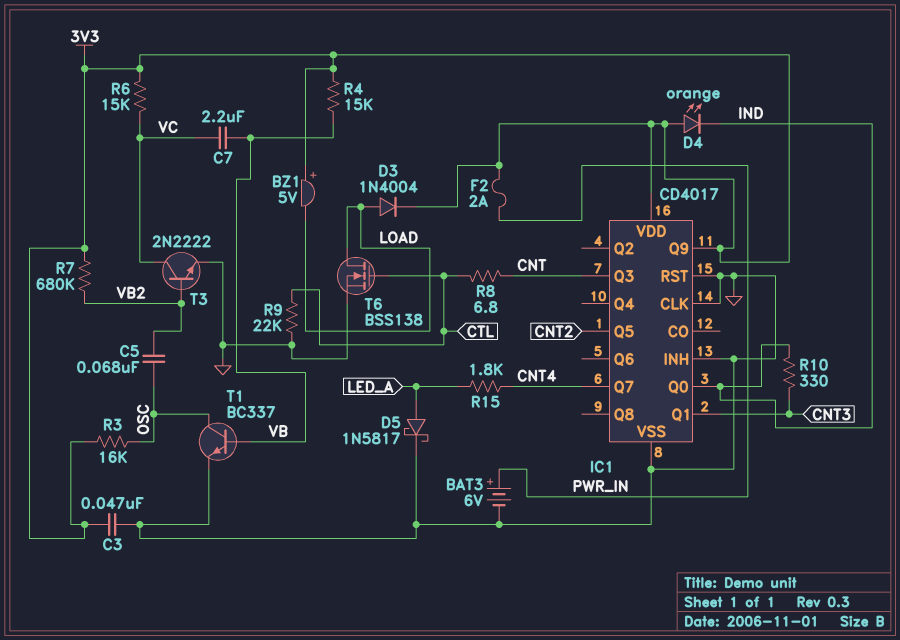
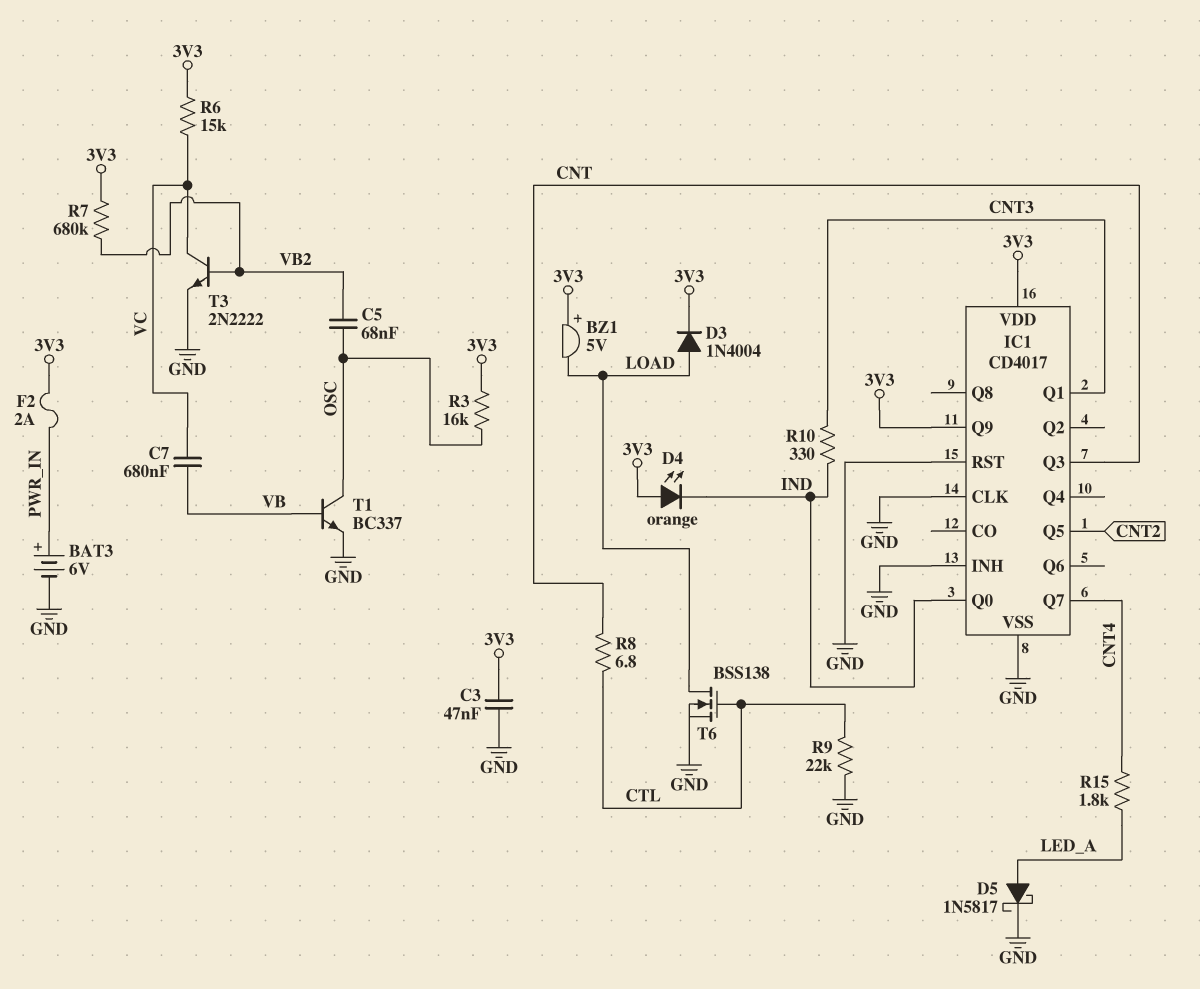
C7: 2.2uF (VB, VC) -> 680nF (VB, VC)
R4: 15k (3V3, VB) -> none

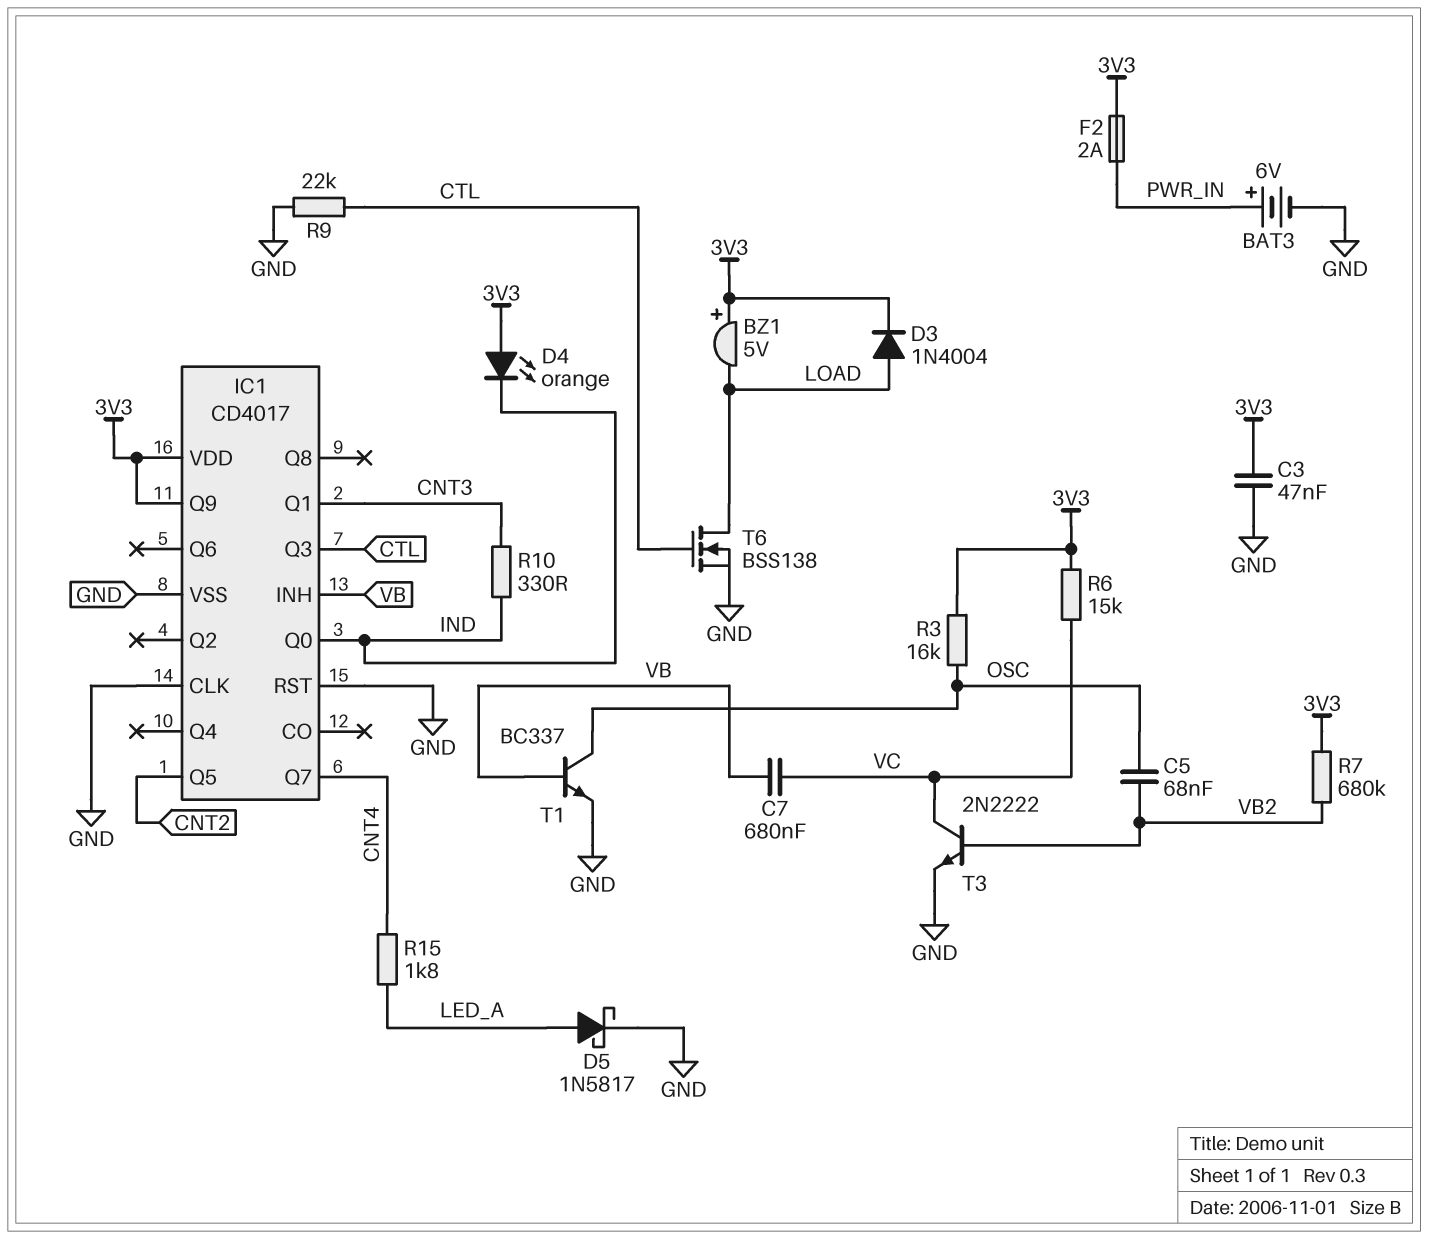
IC1 pin INH: GND -> VB
IC1 pin Q3: CNT -> CTL
R8: 6.8 (CNT, CTL) -> none

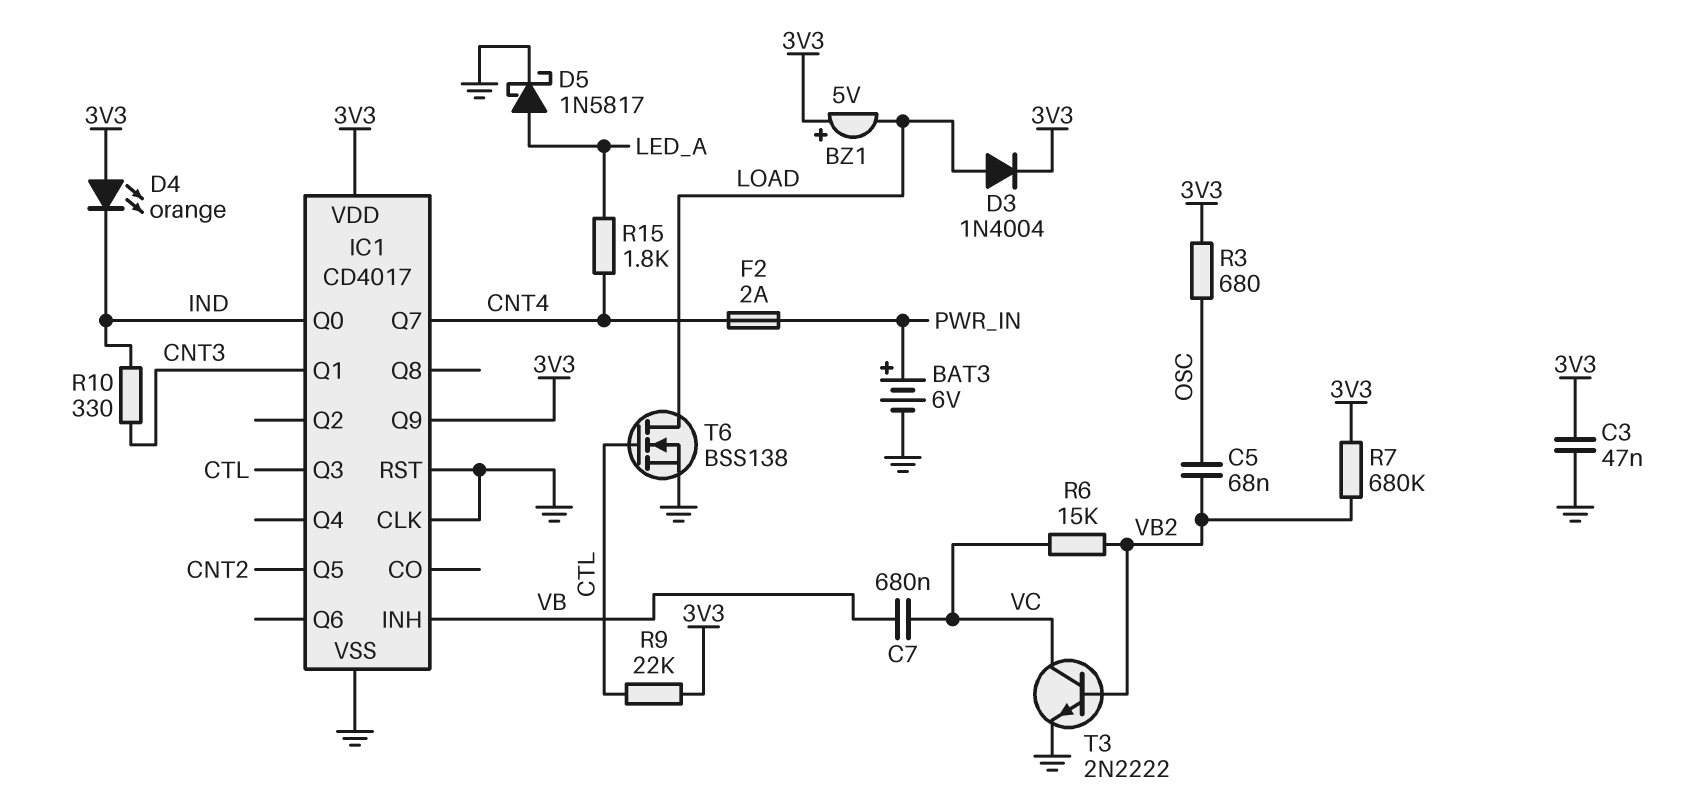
F2: 2A (3V3, PWR_IN) -> 2A (CNT4, PWR_IN)
R3: 16k (3V3, OSC) -> 680 (3V3, OSC)
R6: 15k (3V3, VC) -> 15k (VB2, VC)
R9: 22k (CTL, GND) -> 22k (3V3, CTL)
T1: NPN BC337 (B VB, C OSC, E GND) -> none

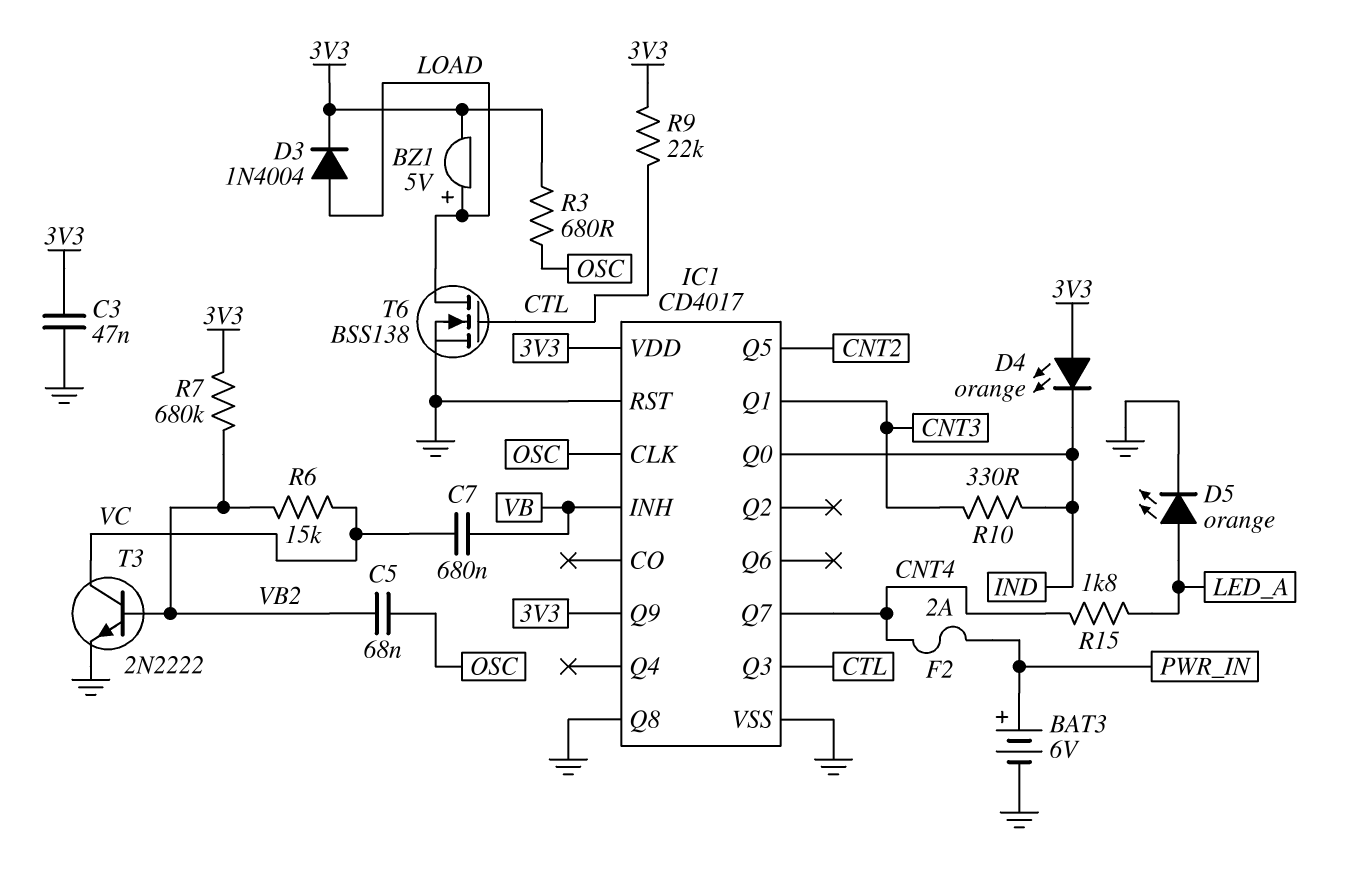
BZ1: buzzer 5V (plus 3V3, minus LOAD) -> buzzer 5V (plus LOAD, minus 3V3)
D5: schottky 1N5817 (A LED_A, K GND) -> LED orange (A LED_A, K GND)
IC1 pin CLK: GND -> OSC
IC1 pin Q8: none -> GND

